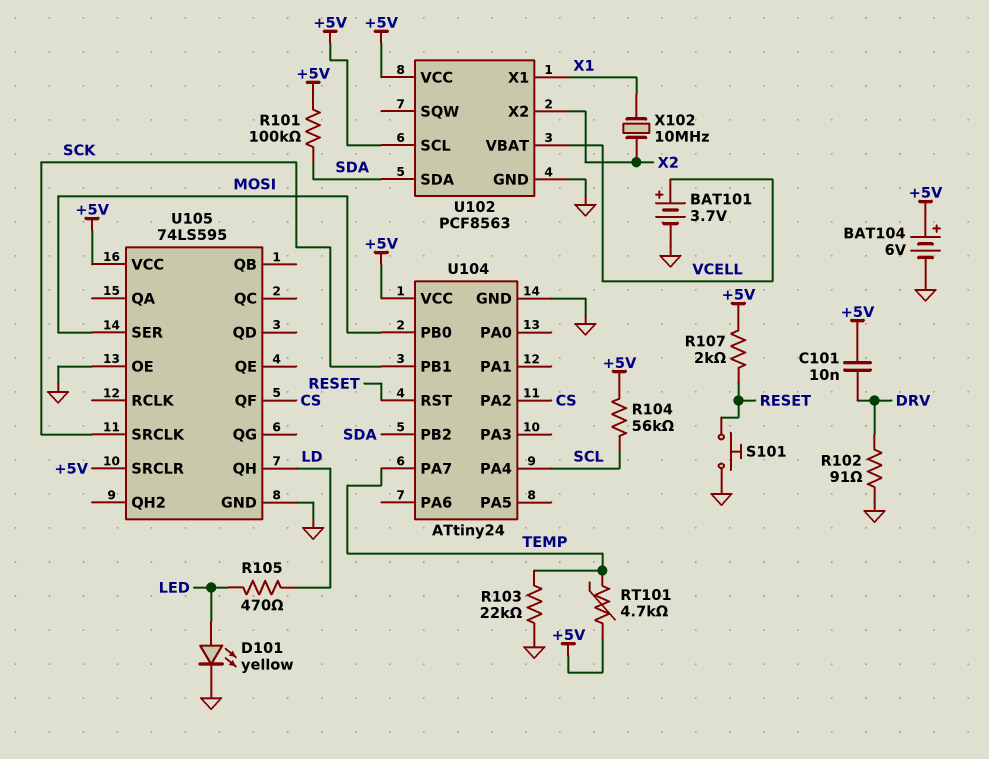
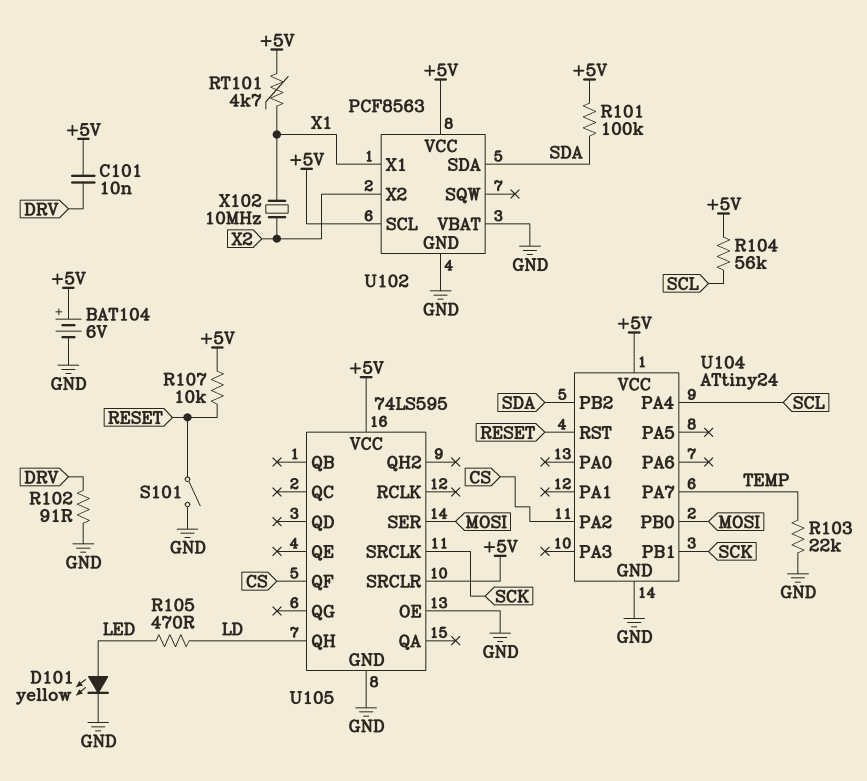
BAT101: 3.7V (plus VCELL, minus GND) -> none
R107: 2k (+5V, RESET) -> 10k (+5V, RESET)
RT101: 4.7k (+5V, TEMP) -> 4.7k (+5V, X1)
S101: button (GND, RESET) -> switch (GND, RESET)
U102 pin VBAT: VCELL -> GND

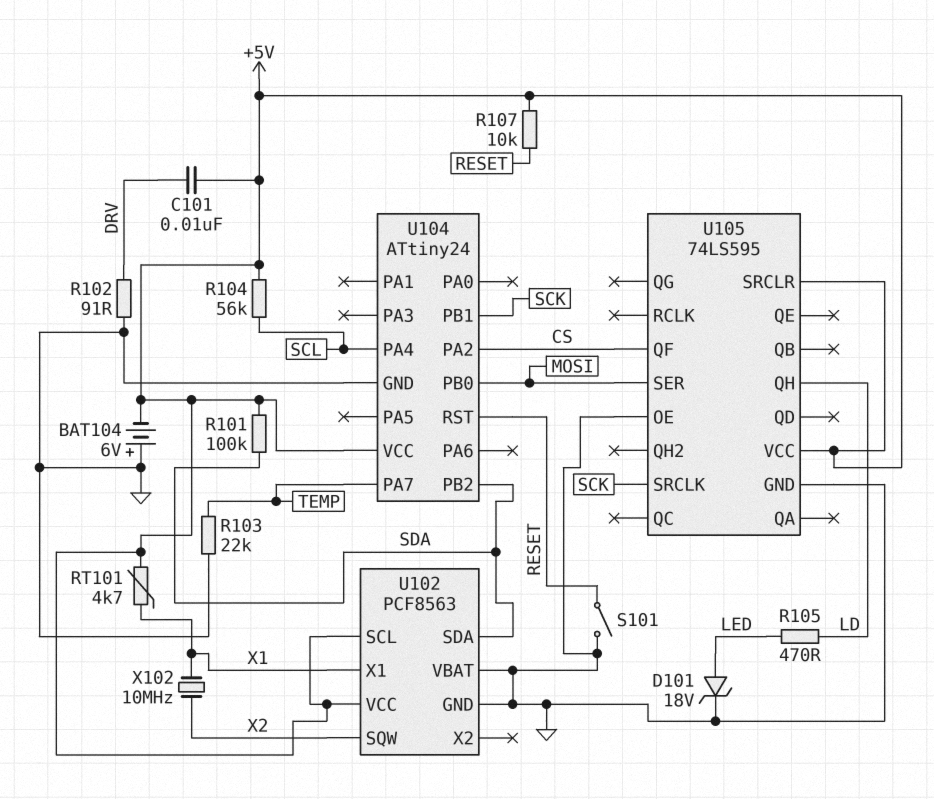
BAT104: 6V (plus +5V, minus GND) -> 6V (plus GND, minus +5V)
D101: LED yellow (A LED, K GND) -> zener 18V (A LED, K GND)
U102 pin SQW: none -> X2
U102 pin X2: X2 -> none

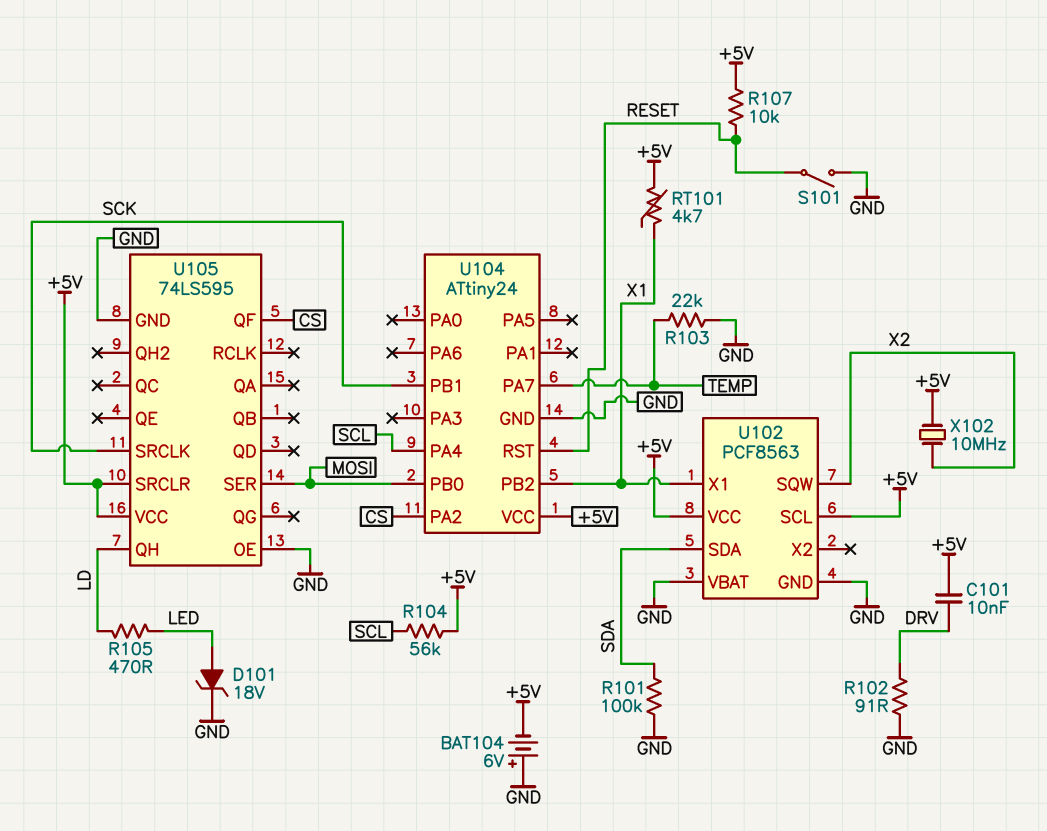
R101: 100k (+5V, SDA) -> 100k (GND, SDA)
U104 pin PB2: SDA -> X1
X102: 10MHz (X1, X2) -> 10MHz (+5V, X2)

